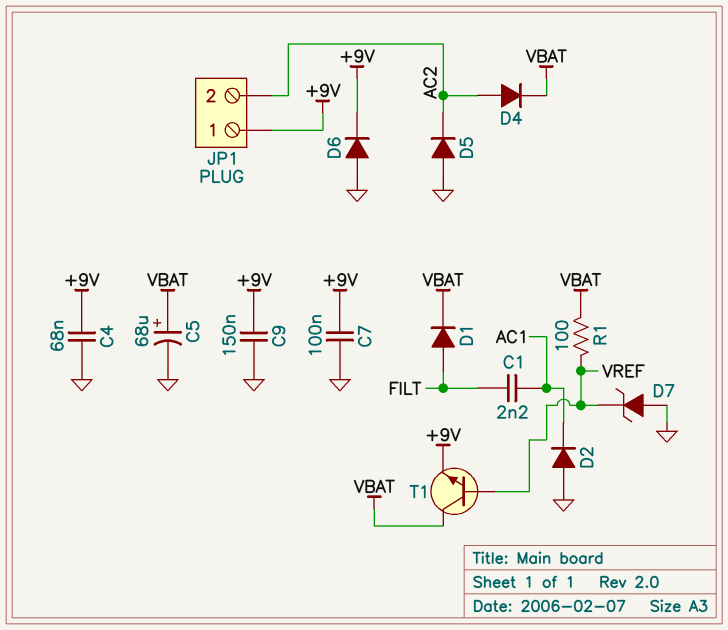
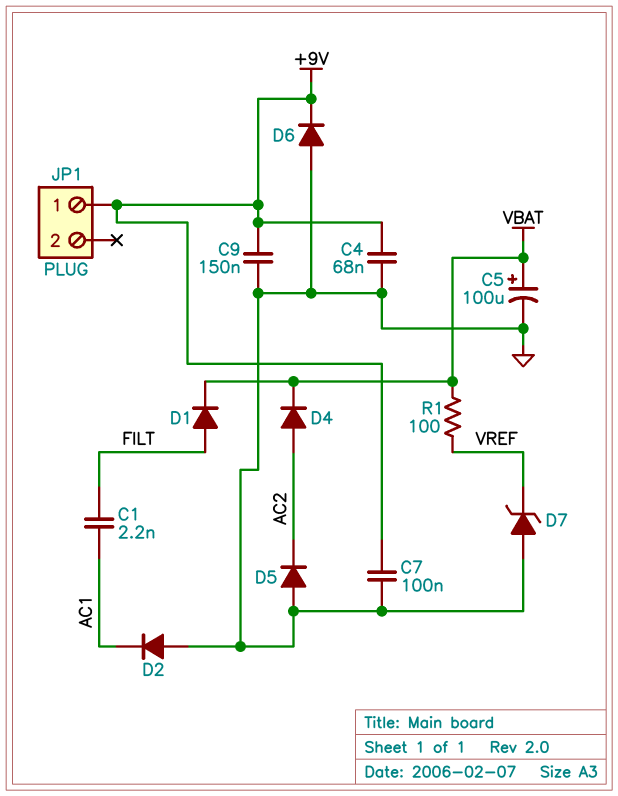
C5: 68uF (plus VBAT, minus GND) -> 100uF (plus VBAT, minus GND)
JP1 pin 2: AC2 -> none
T1: NPN (B VREF, C VBAT, E +9V) -> none

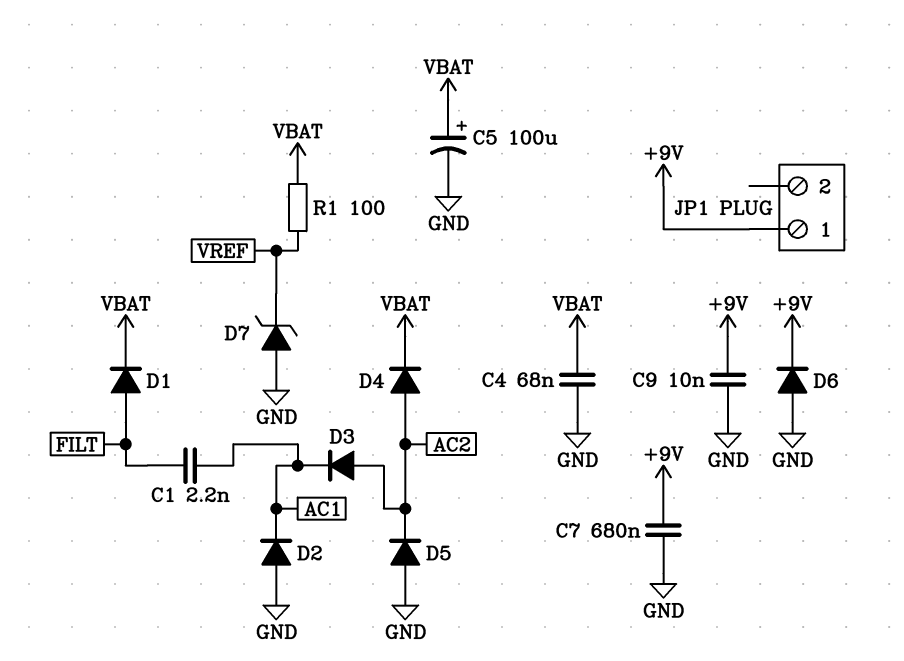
C4: 68nF (+9V, GND) -> 68nF (GND, VBAT)
C7: 100nF (+9V, GND) -> 680nF (+9V, GND)
C9: 150nF (+9V, GND) -> 10nF (+9V, GND)
D3: none -> diode (A AC2, K AC1)

